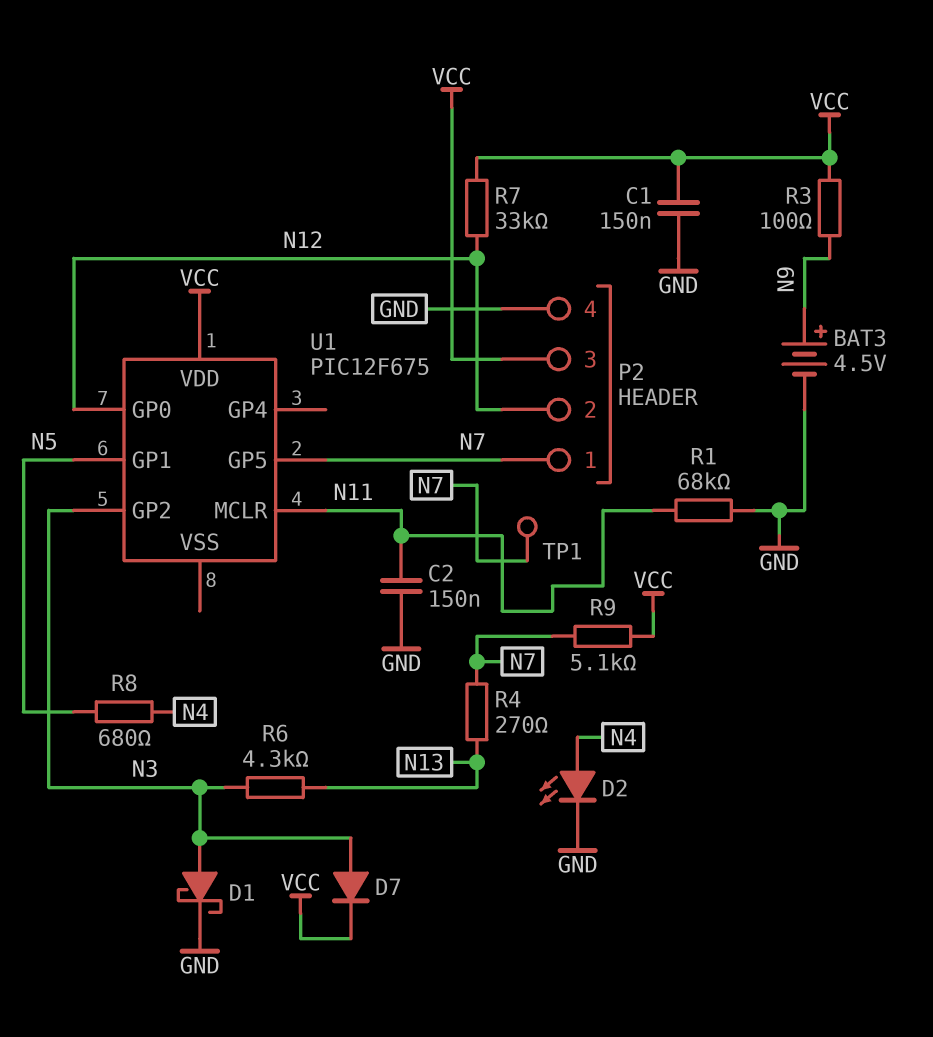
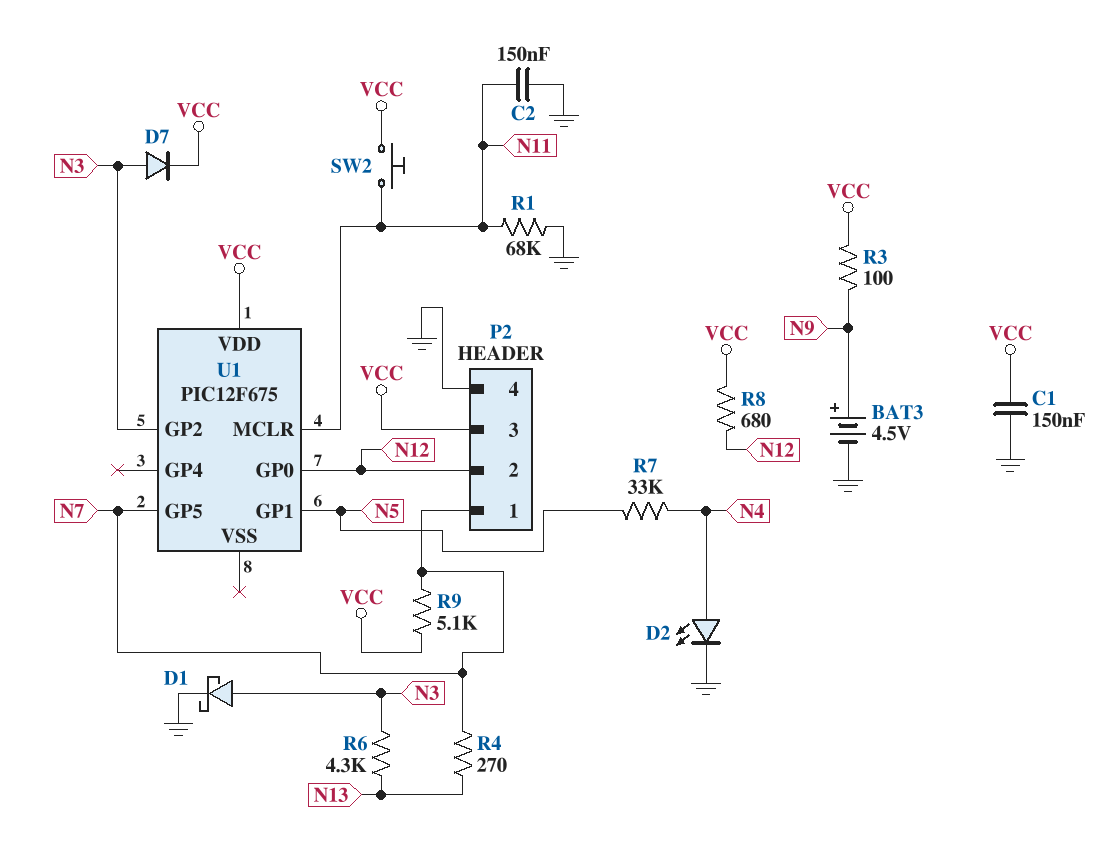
R7: 33k (N12, VCC) -> 33k (N4, N5)
R8: 680 (N4, N5) -> 680 (N12, VCC)
SW2: none -> button (N11, VCC)
TP1: test point (N7) -> none

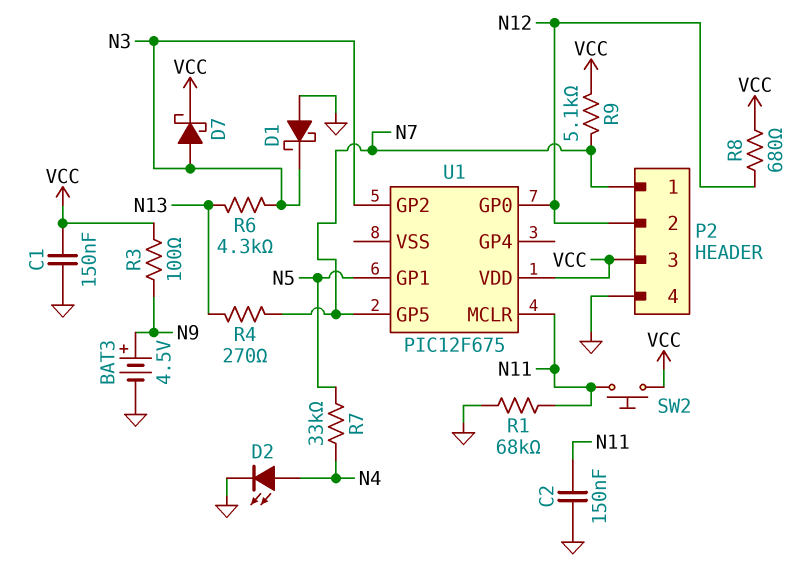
D1: schottky (A N3, K GND) -> schottky (A GND, K N3)
D7: diode (A N3, K VCC) -> schottky (A N3, K VCC)

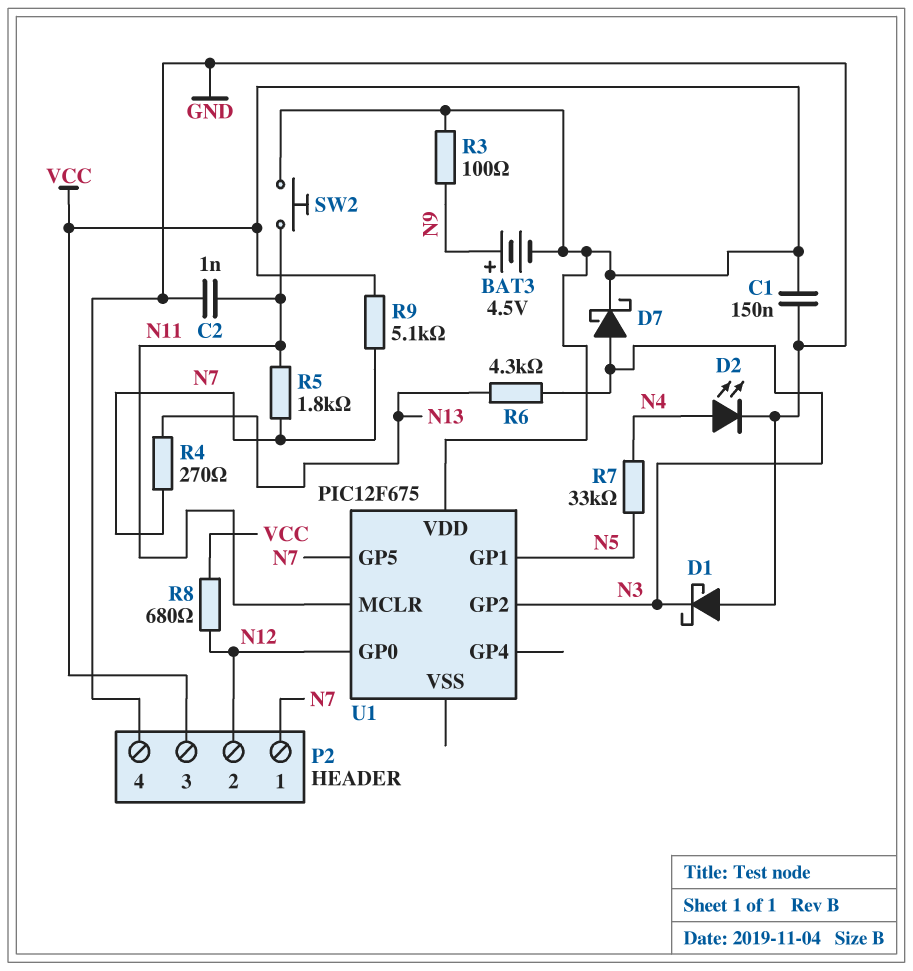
BAT3: 4.5V (plus N9, minus GND) -> 4.5V (plus N9, minus VCC)
C2: 150nF (GND, N11) -> 1nF (GND, N11)
R1: 68k (GND, N11) -> none
R5: none -> 1.8k (N7, N11)

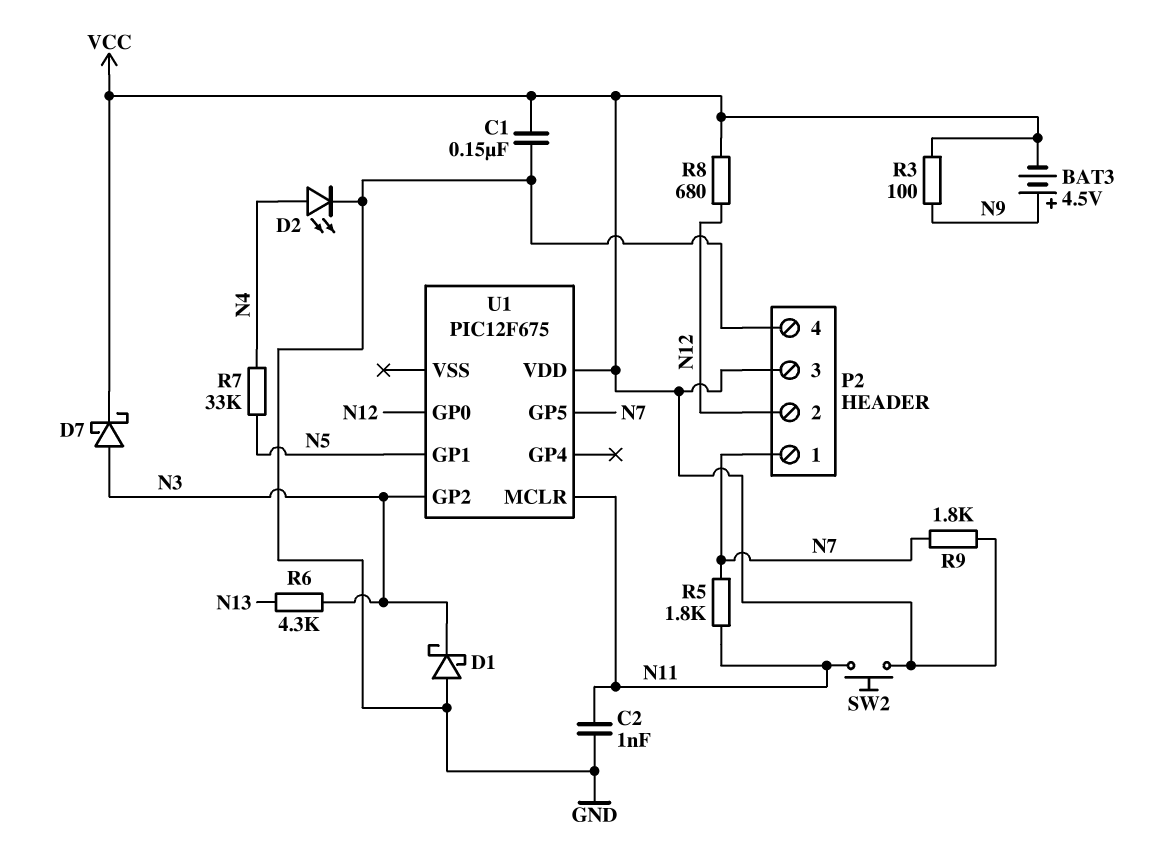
R4: 270 (N7, N13) -> none
R9: 5.1k (N7, VCC) -> 1.8k (N7, VCC)

